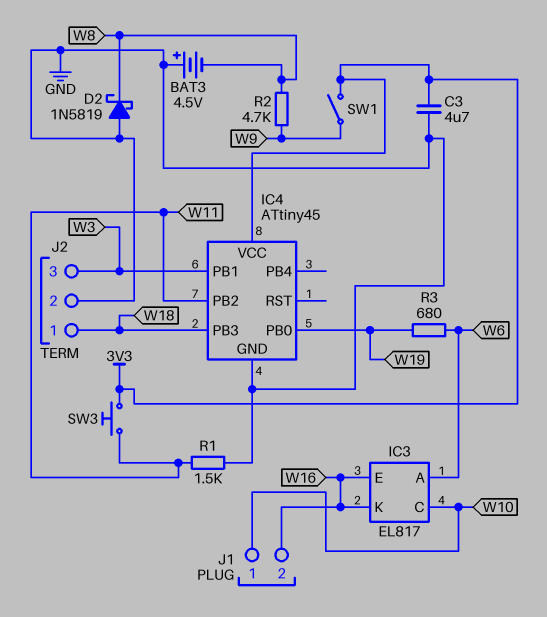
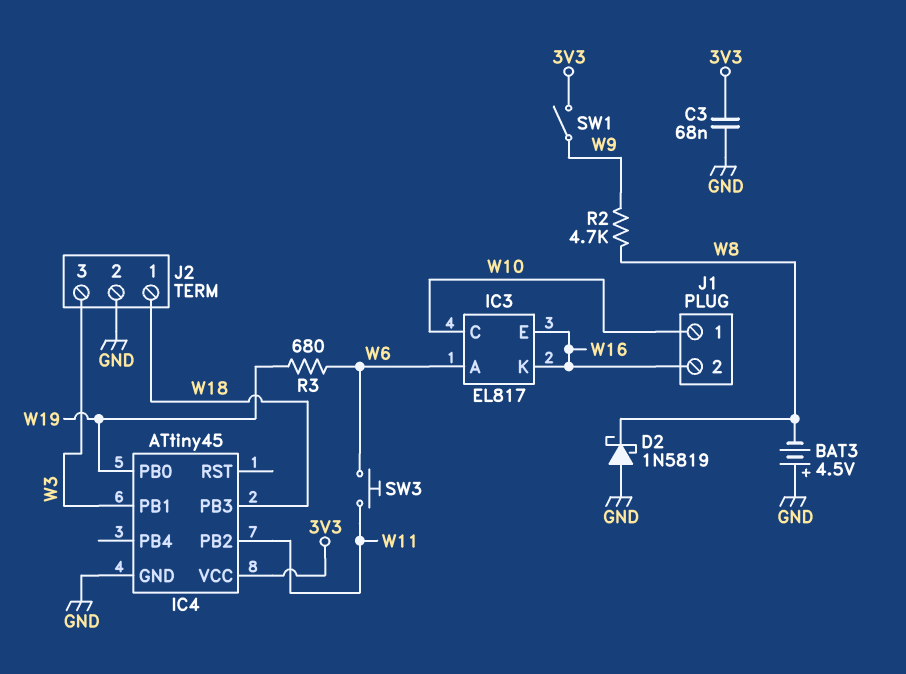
C3: 4.7uF (3V3, GND) -> 68nF (3V3, GND)
R1: 1.5k (GND, W11) -> none
SW3: button (3V3, W11) -> button (W6, W11)

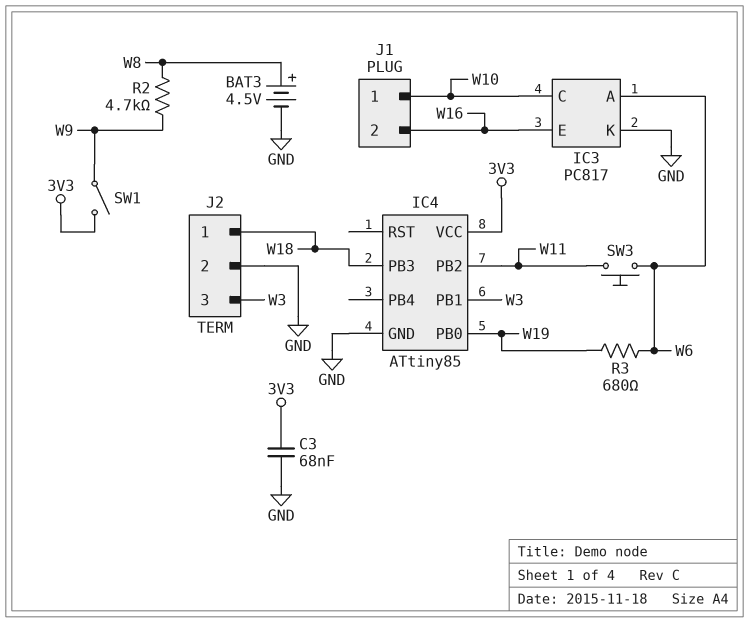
BAT3: 4.5V (plus GND, minus W8) -> 4.5V (plus W8, minus GND)
D2: schottky 1N5819 (A GND, K W8) -> none
IC3: EL817 -> PC817
IC3 pin K: W16 -> GND
IC4: ATtiny45 -> ATtiny85

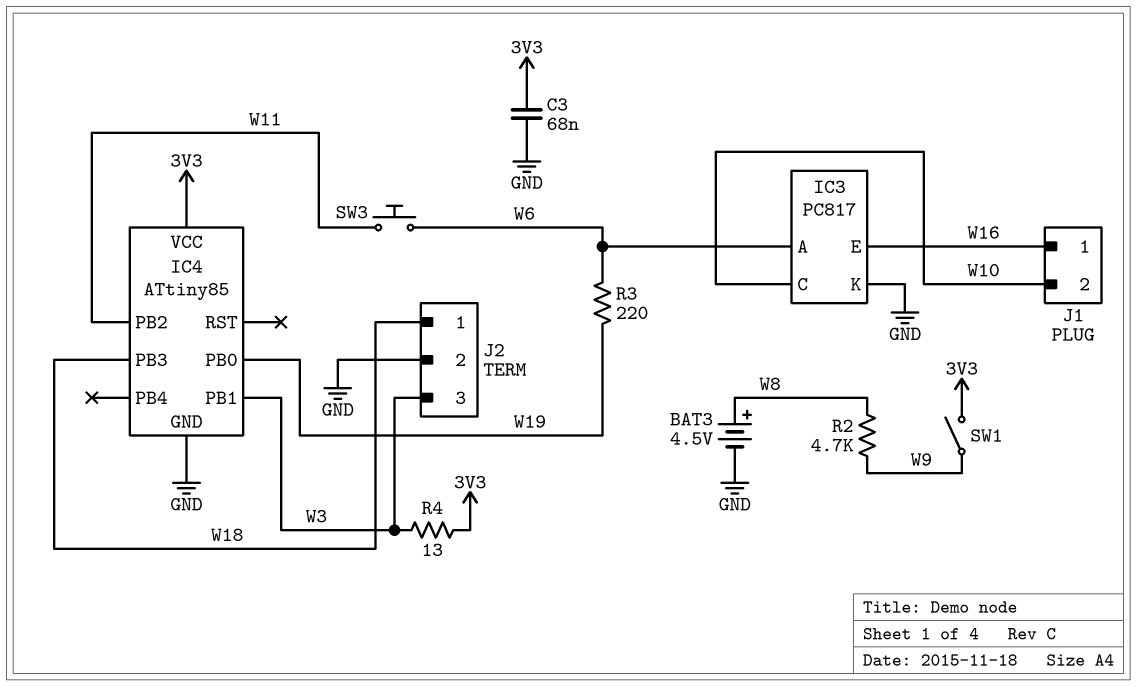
J1 pin 1: W10 -> W16
J1 pin 2: W16 -> W10
R3: 680 (W6, W19) -> 220 (W6, W19)
R4: none -> 13 (3V3, W3)

